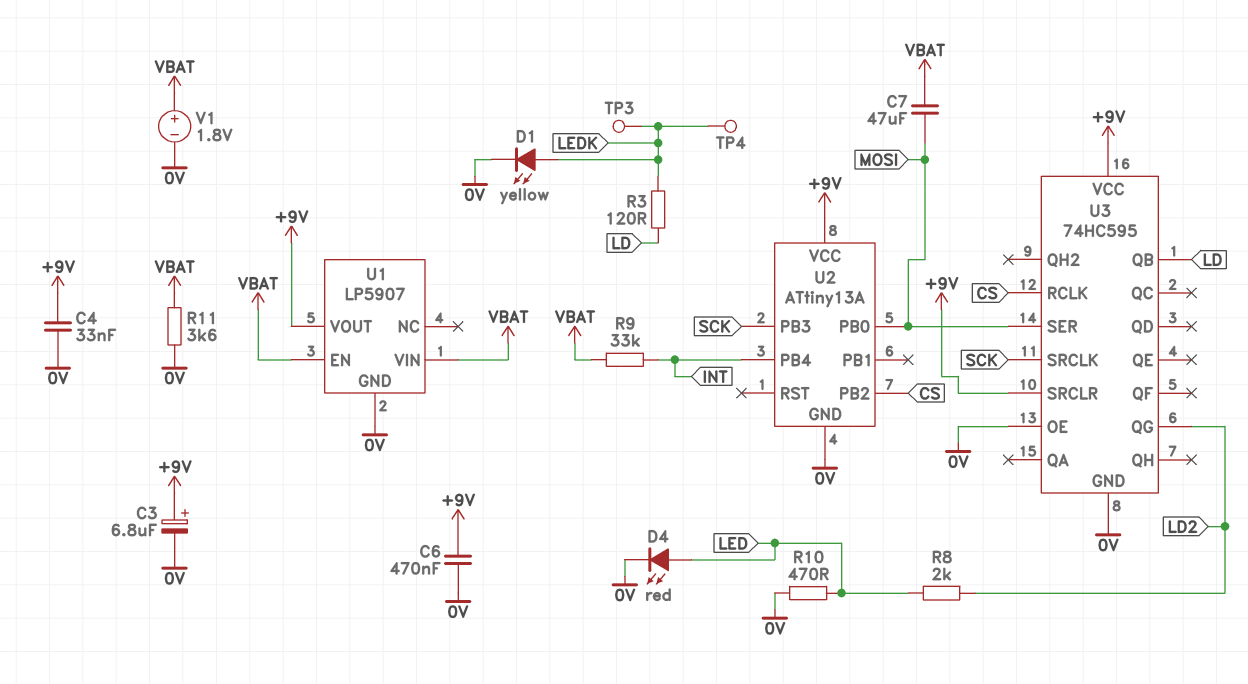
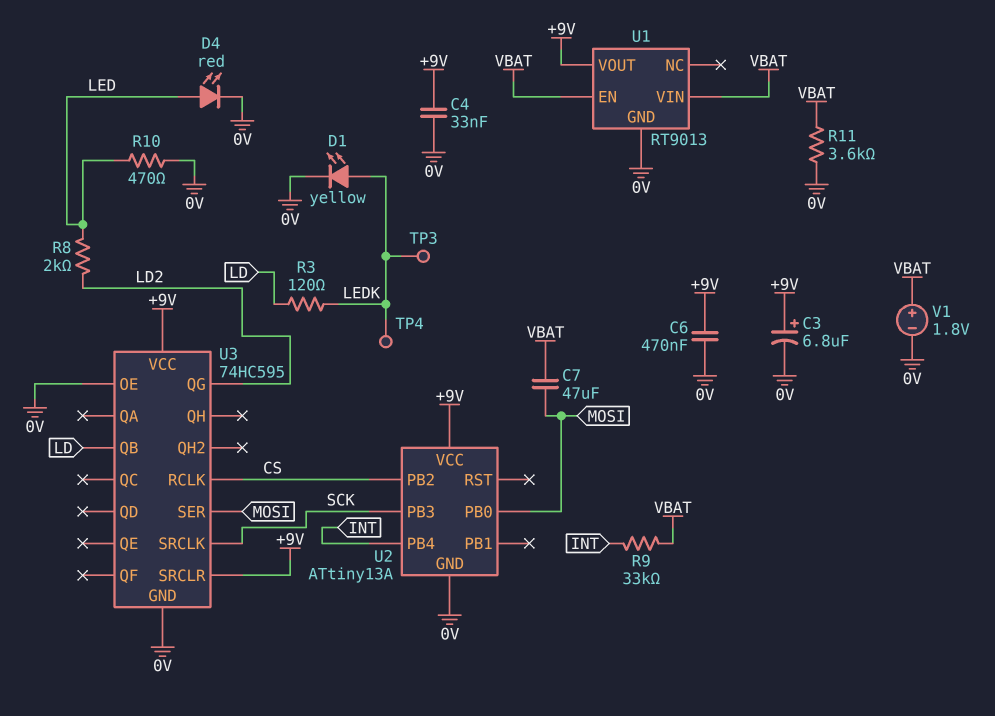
U1: LP5907 -> RT9013

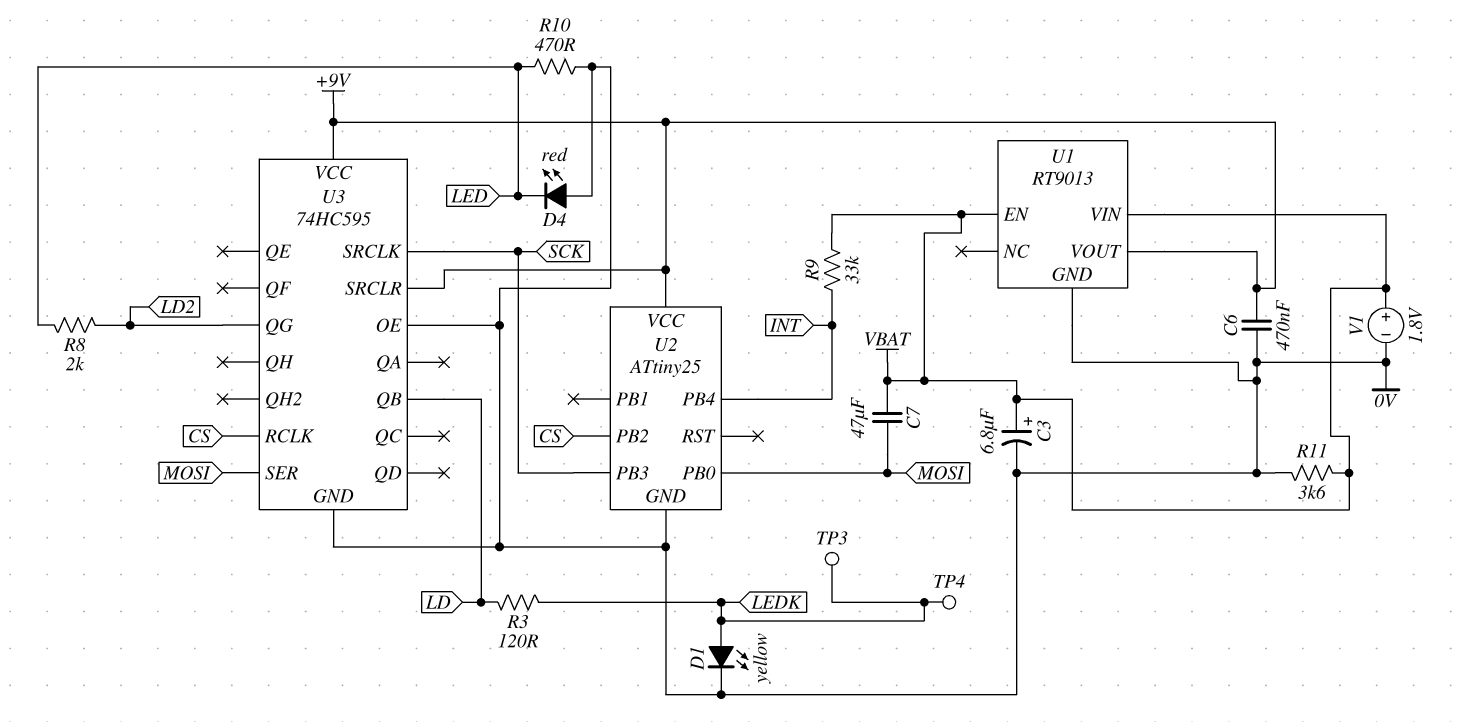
C3: 6.8uF (plus +9V, minus 0V) -> 6.8uF (plus VBAT, minus 0V)
C4: 33nF (+9V, 0V) -> none
D4: LED red (A LED, K 0V) -> LED red (A 0V, K LED)
U2: ATtiny13A -> ATtiny25

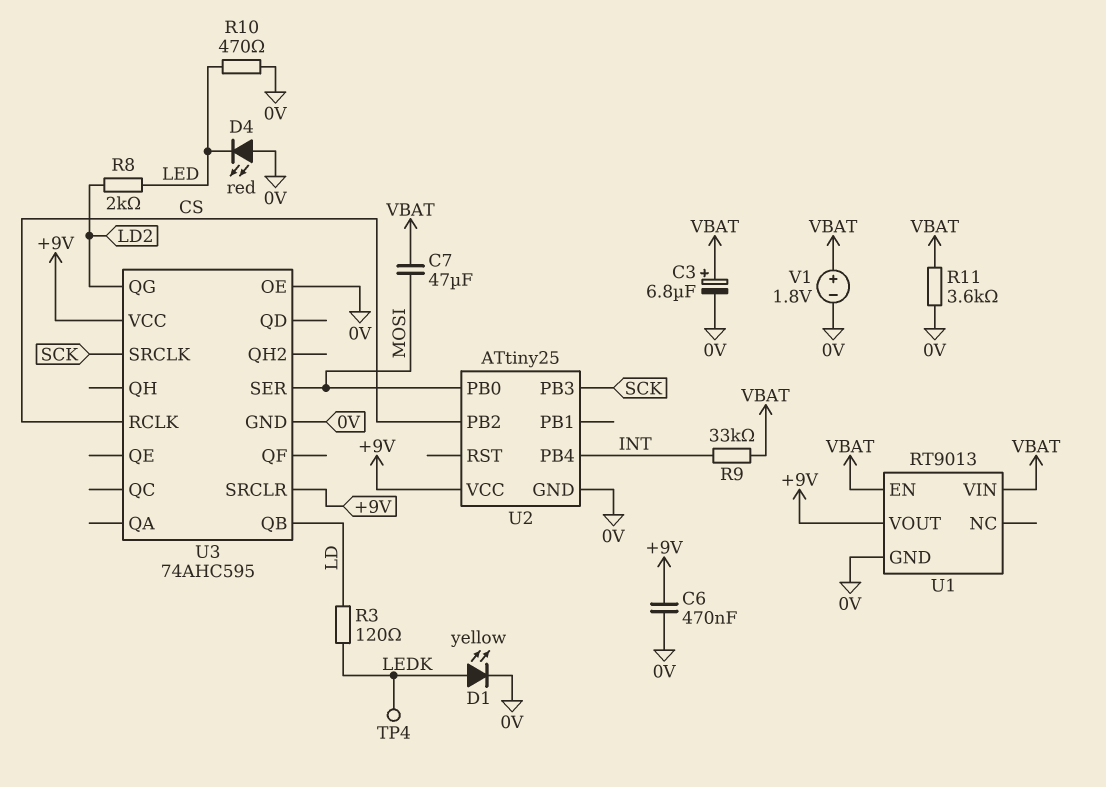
TP3: test point (LEDK) -> none
U3: 74HC595 -> 74AHC595

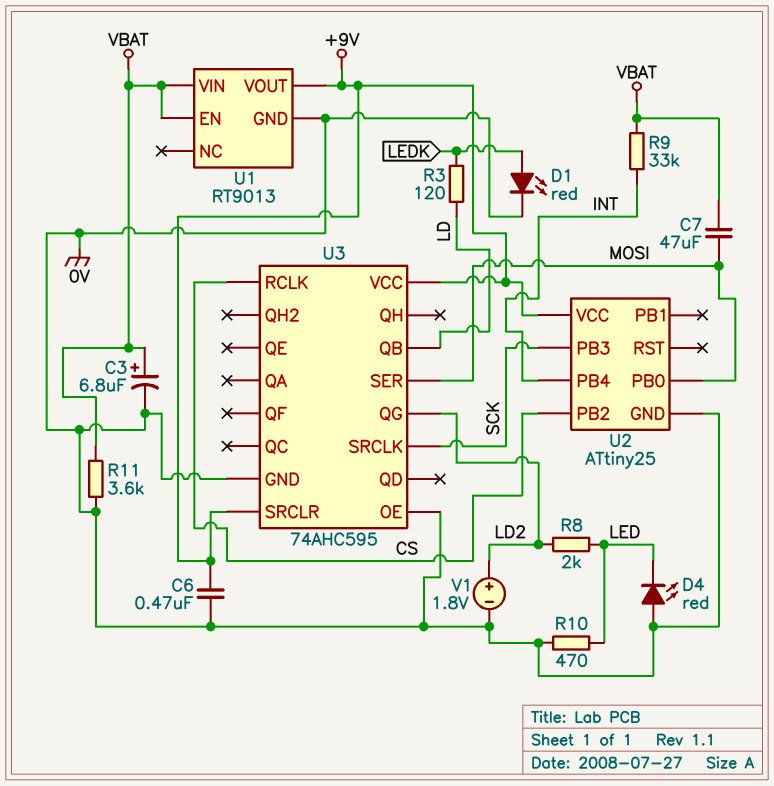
D1: LED yellow (A LEDK, K 0V) -> LED red (A LEDK, K 0V)
TP4: test point (LEDK) -> none
V1: 1.8V (plus VBAT, minus 0V) -> 1.8V (plus LD2, minus 0V)

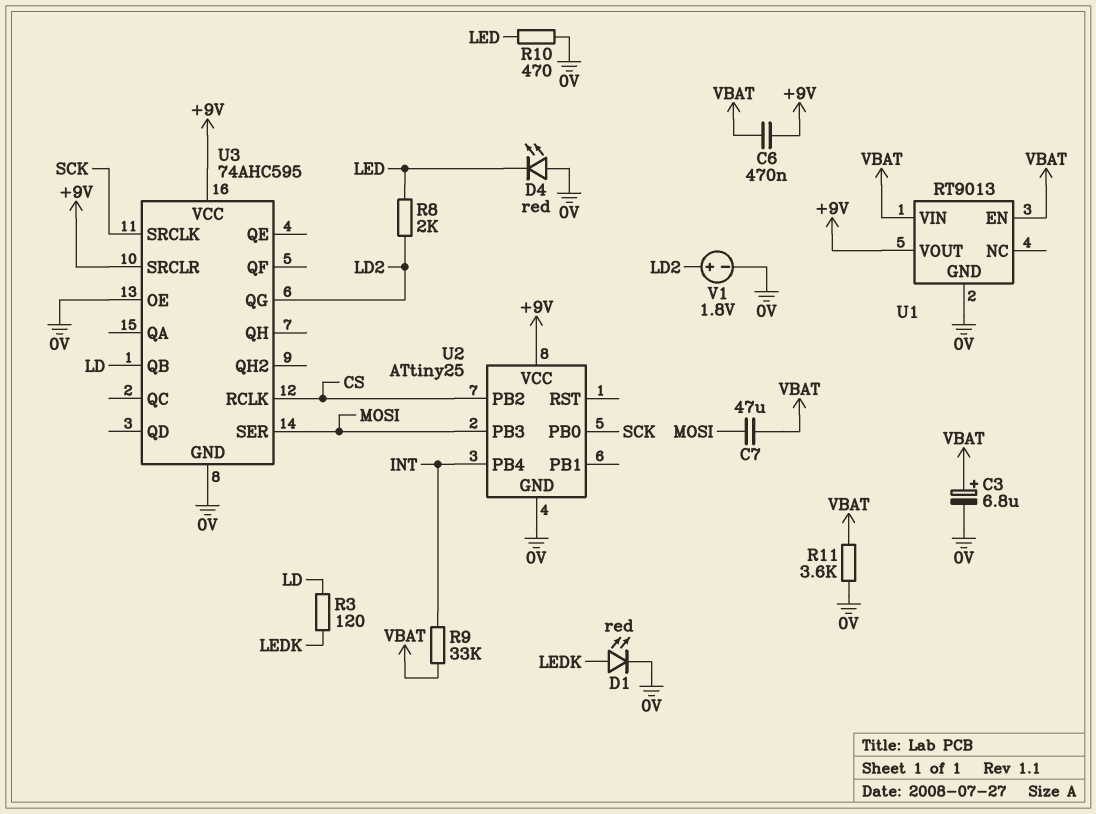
C6: 470nF (+9V, 0V) -> 470nF (+9V, VBAT)
U2 pin PB0: MOSI -> SCK
U2 pin PB3: SCK -> MOSI

